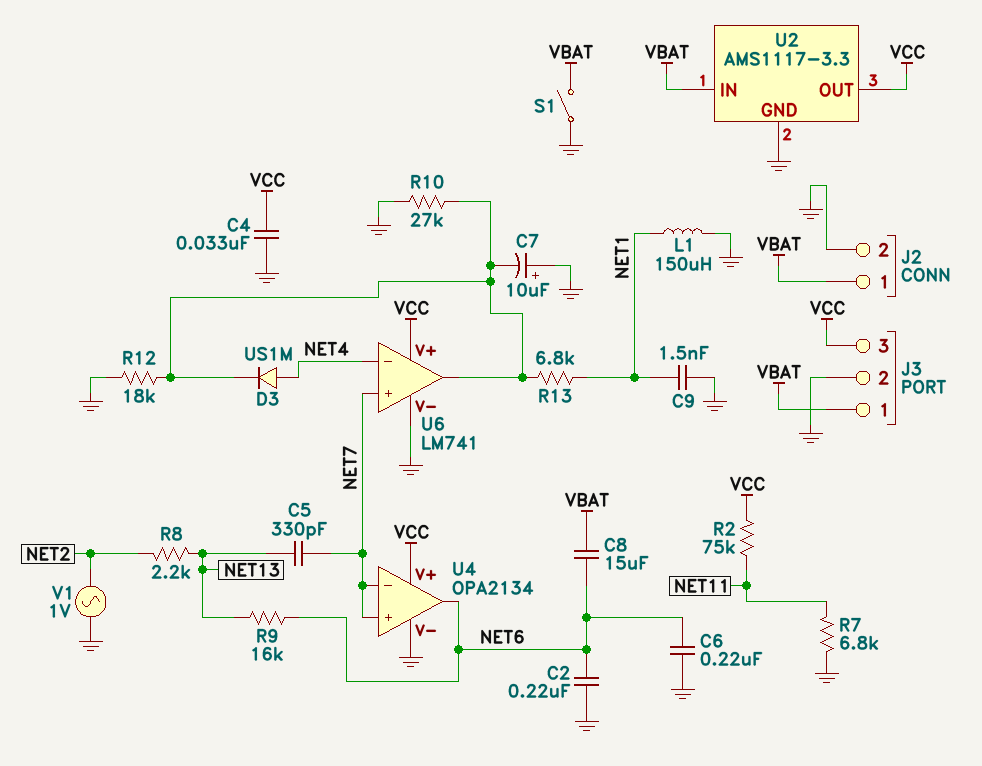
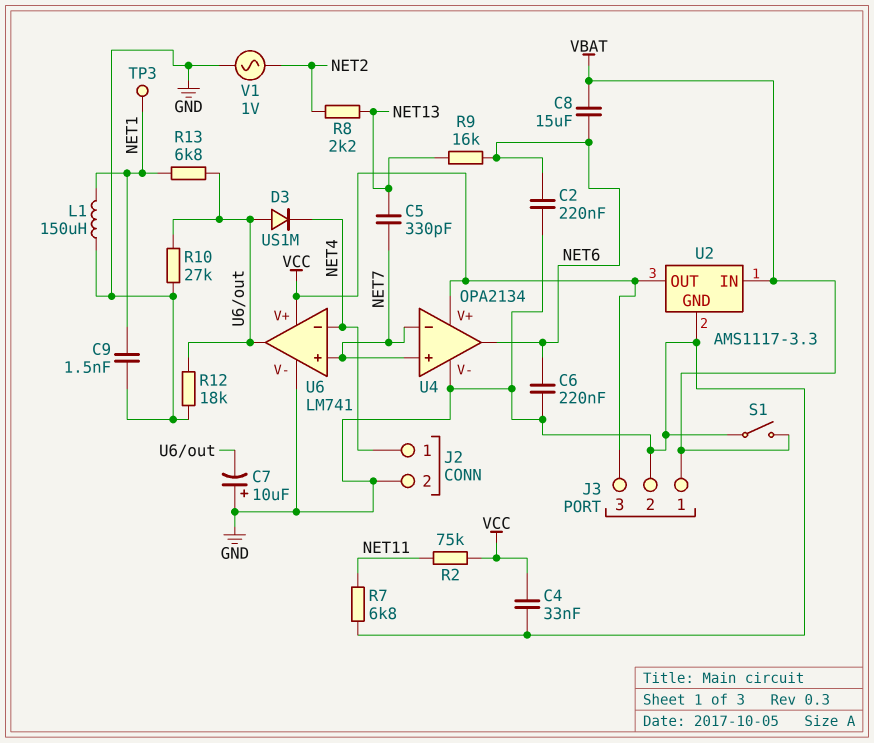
D3: diode US1M (A NET4, K U6/out) -> diode US1M (A U6/out, K NET4)
J2 pin 1: VBAT -> NET4
TP3: none -> test point (NET1)

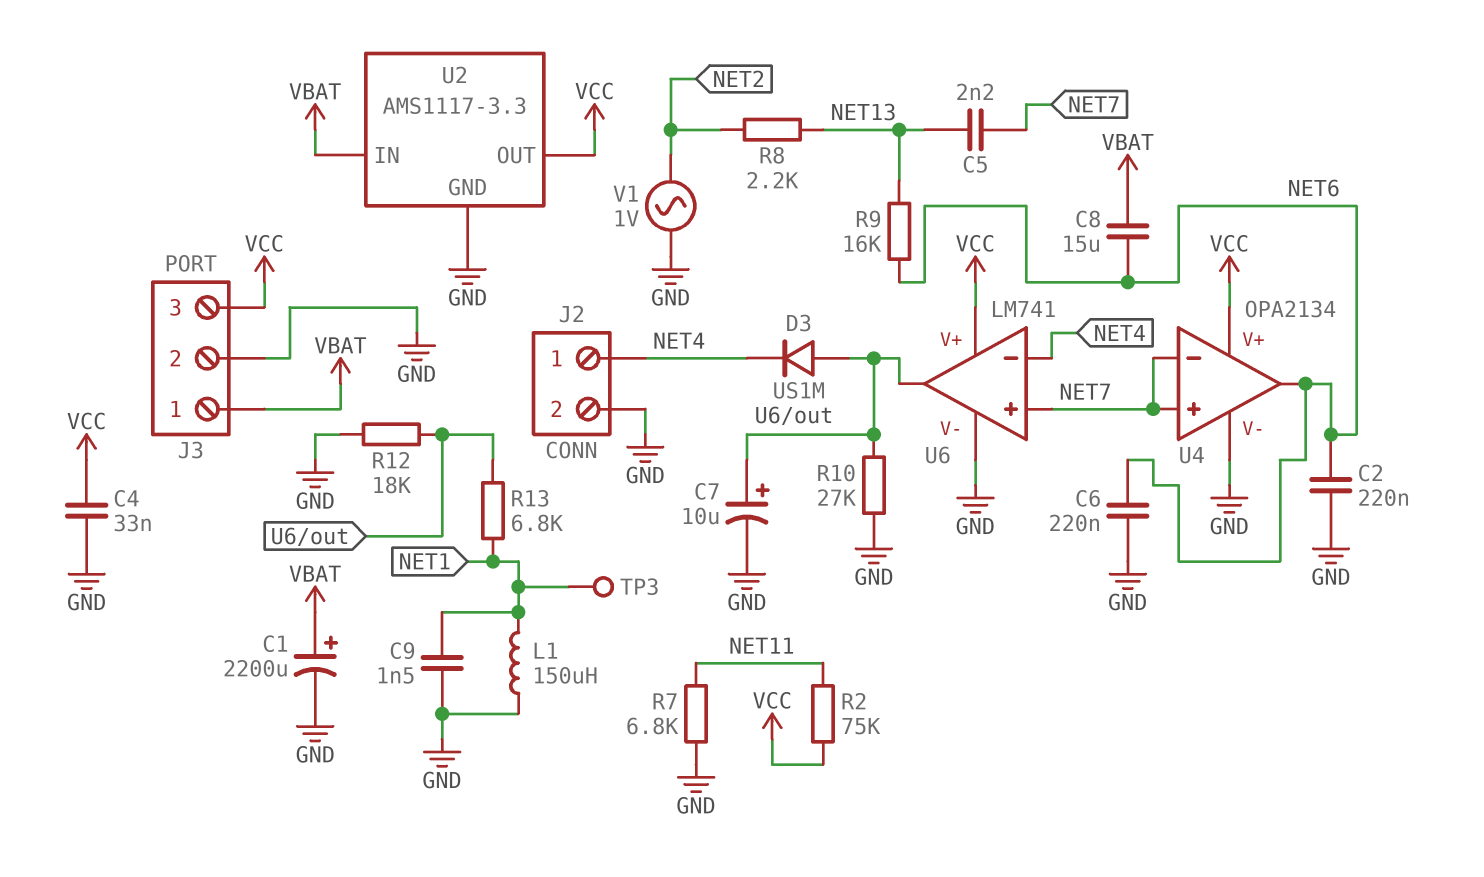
C1: none -> 2200uF (plus VBAT, minus GND)
C5: 330pF (NET7, NET13) -> 2.2nF (NET7, NET13)
C7: 10uF (plus GND, minus U6/out) -> 10uF (plus U6/out, minus GND)
S1: switch (GND, VBAT) -> none

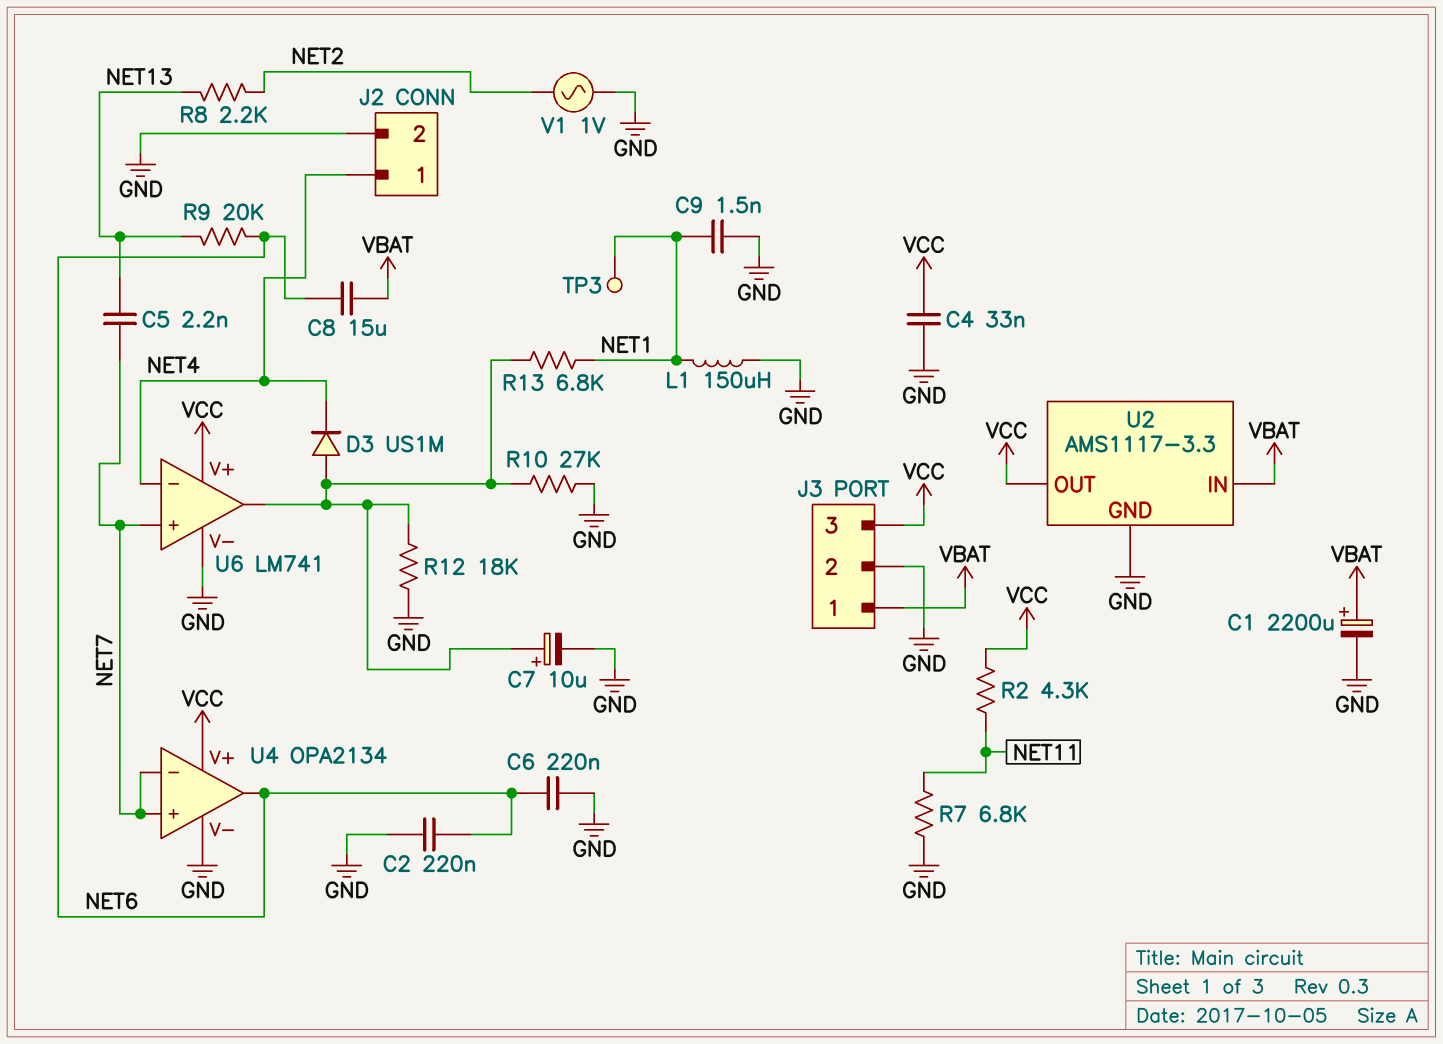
R2: 75k (NET11, VCC) -> 4.3k (NET11, VCC)
R9: 16k (NET6, NET13) -> 20k (NET6, NET13)

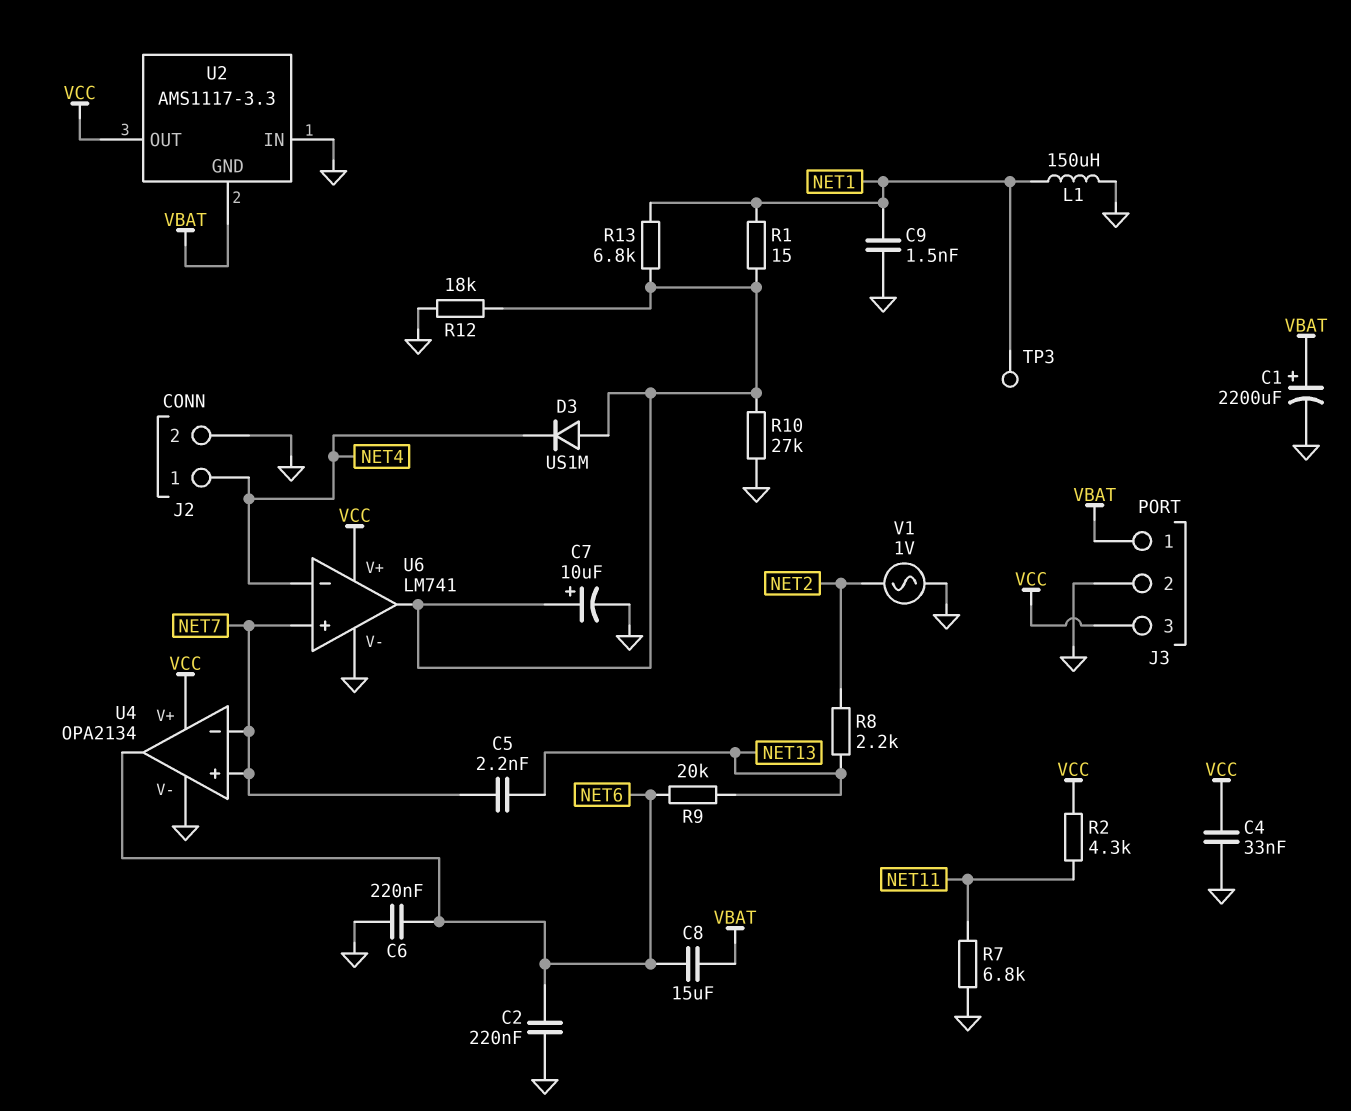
R1: none -> 15 (NET1, U6/out)
U2 pin GND: GND -> VBAT
U2 pin IN: VBAT -> GND

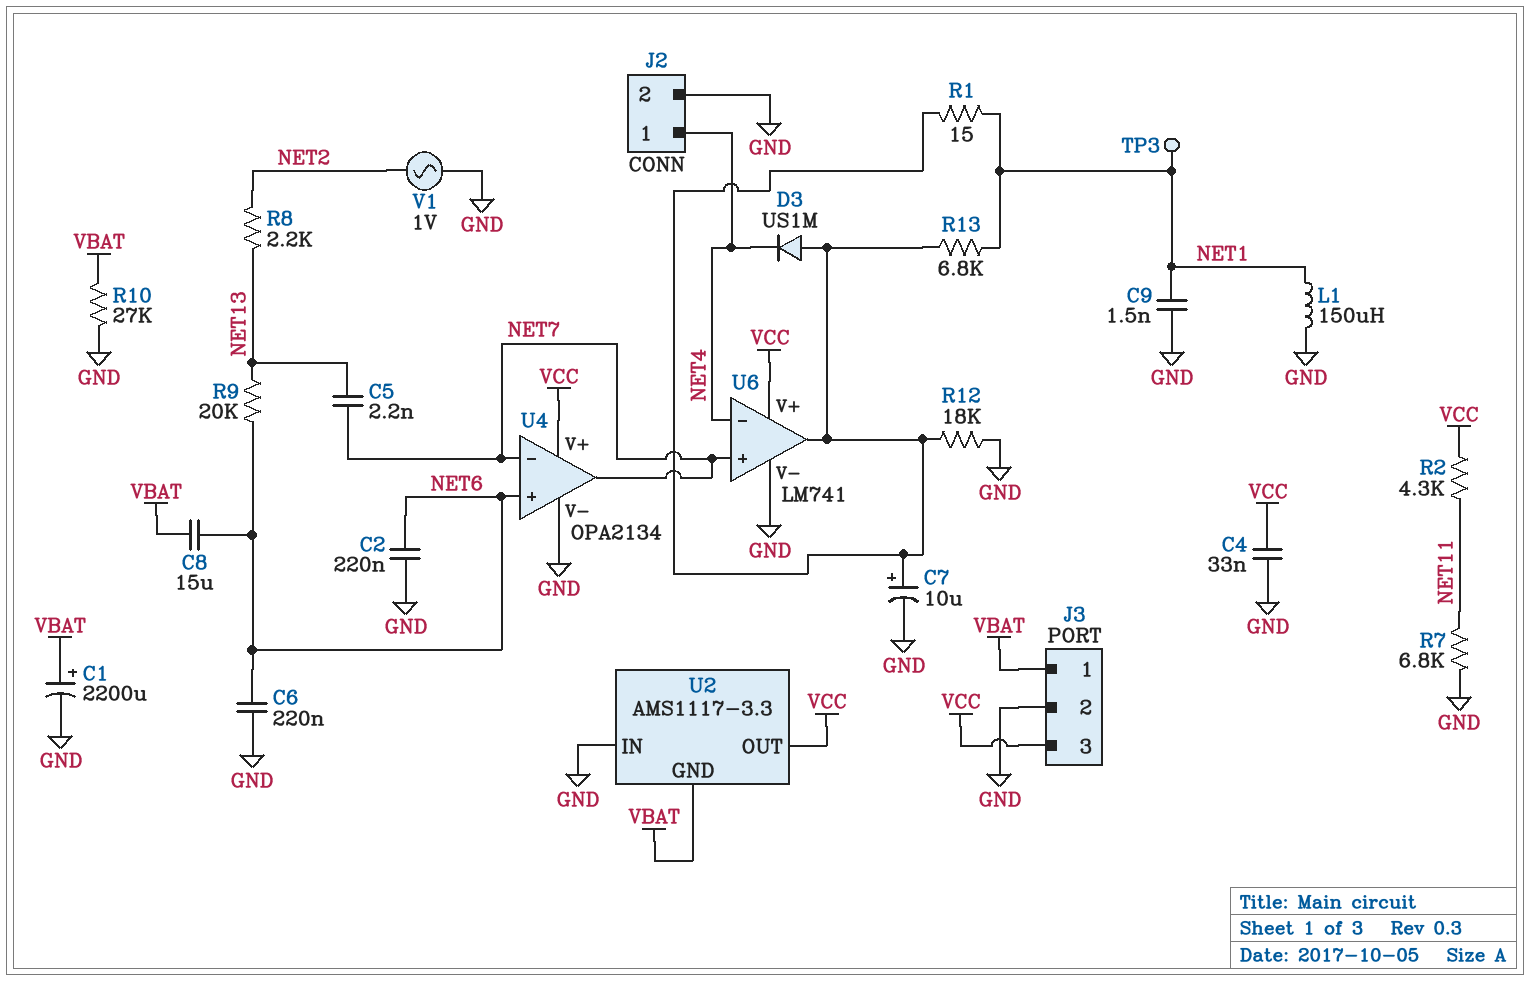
R10: 27k (GND, U6/out) -> 27k (GND, VBAT)
U4 pin in+: NET7 -> NET6
U4 pin out: NET6 -> NET7

